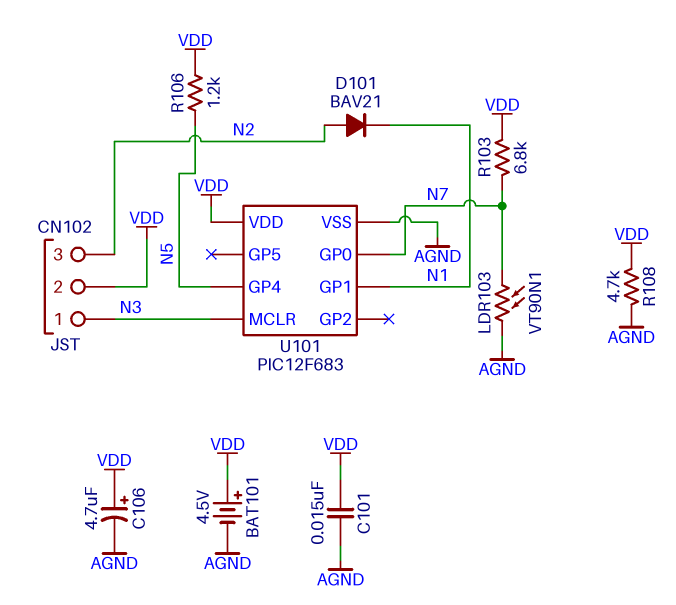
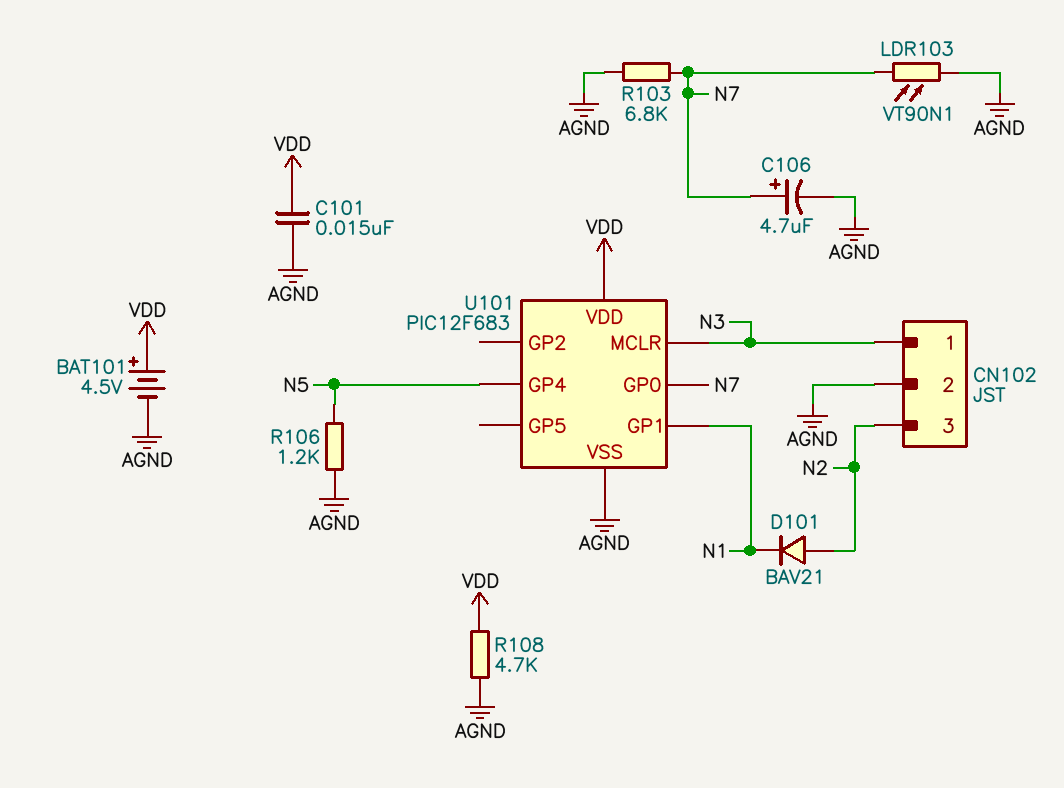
C106: 4.7uF (plus VDD, minus AGND) -> 4.7uF (plus N7, minus AGND)
CN102 pin 2: VDD -> AGND
R103: 6.8k (N7, VDD) -> 6.8k (AGND, N7)
R106: 1.2k (N5, VDD) -> 1.2k (AGND, N5)

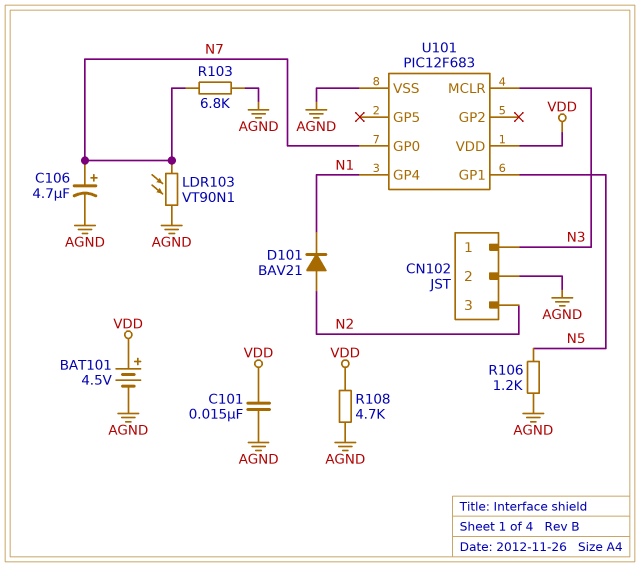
U101 pin GP1: N1 -> N5
U101 pin GP4: N5 -> N1

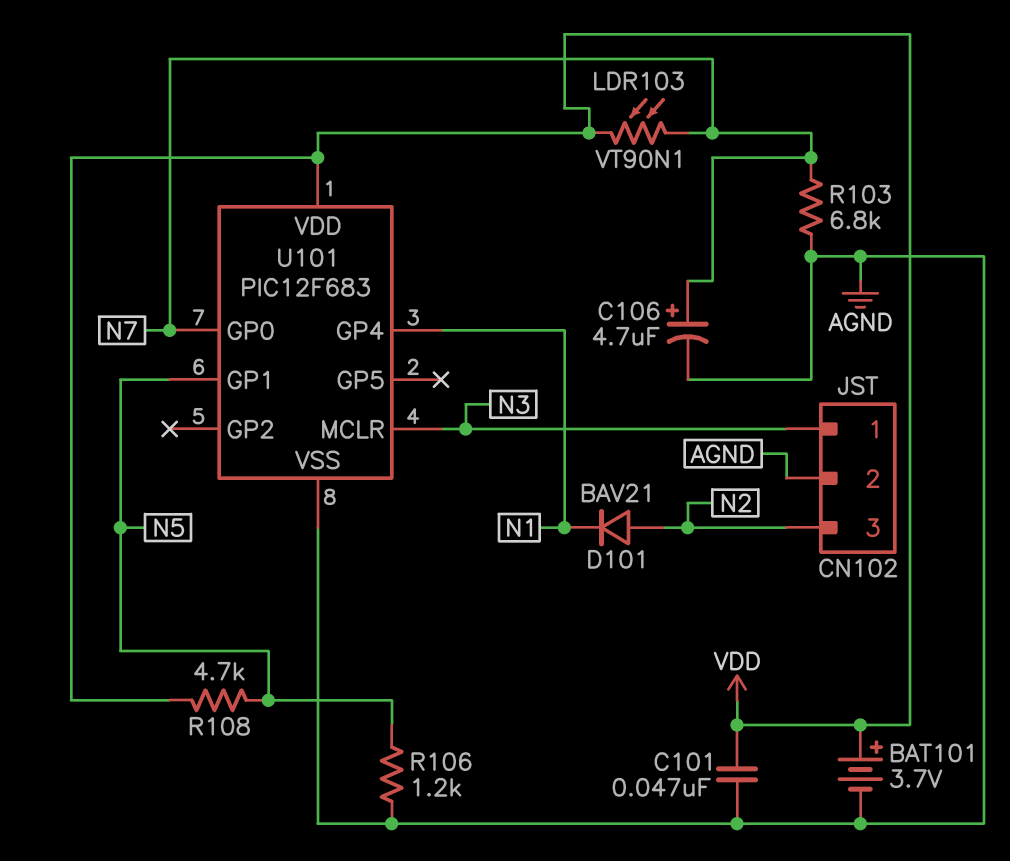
BAT101: 4.5V (plus VDD, minus AGND) -> 3.7V (plus VDD, minus AGND)
C101: 15nF (AGND, VDD) -> 47nF (AGND, VDD)
LDR103: VT90N1 (AGND, N7) -> VT90N1 (N7, VDD)
R108: 4.7k (AGND, VDD) -> 4.7k (N5, VDD)

